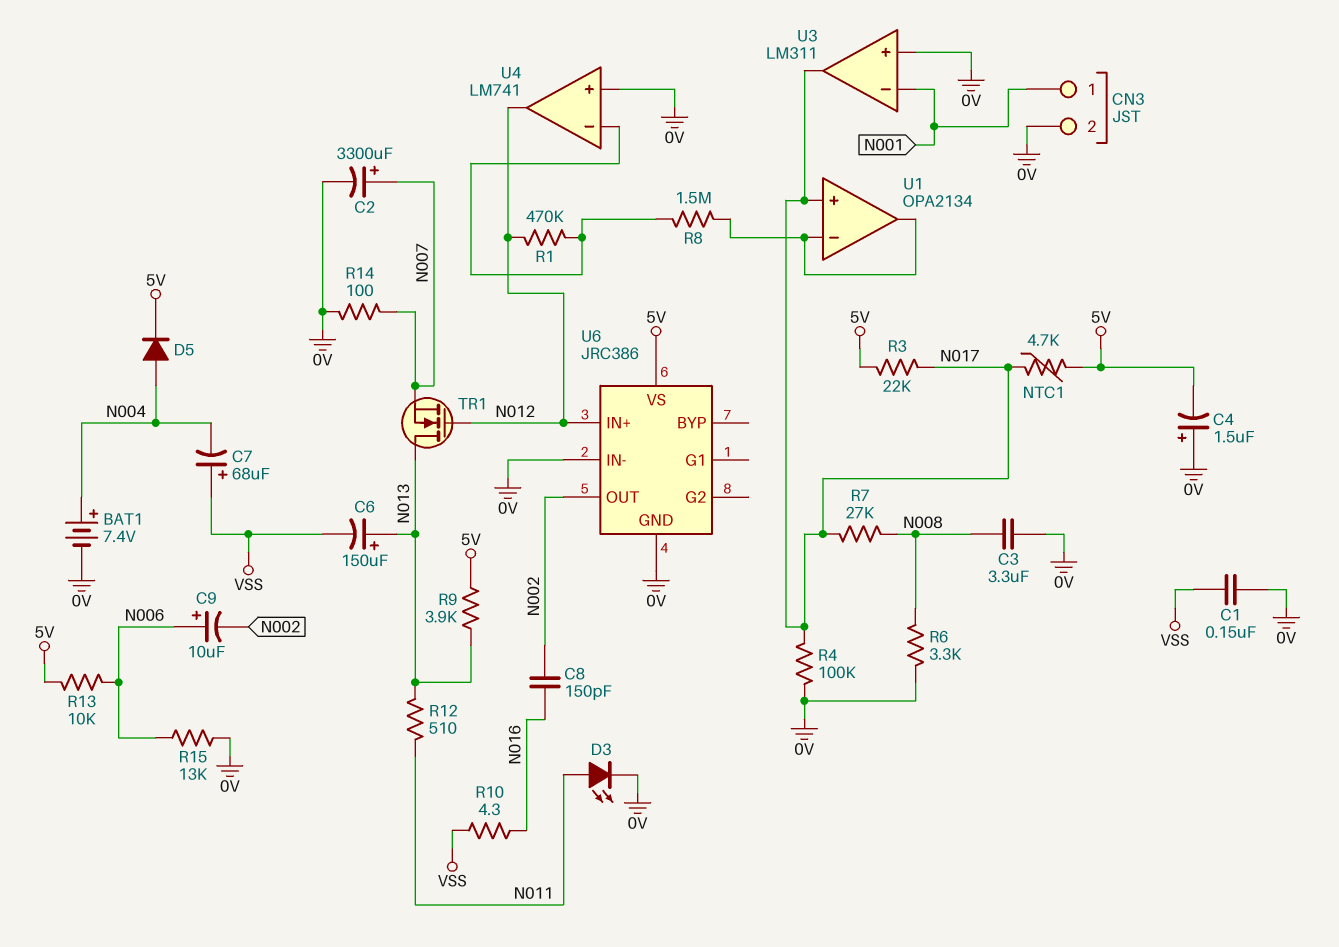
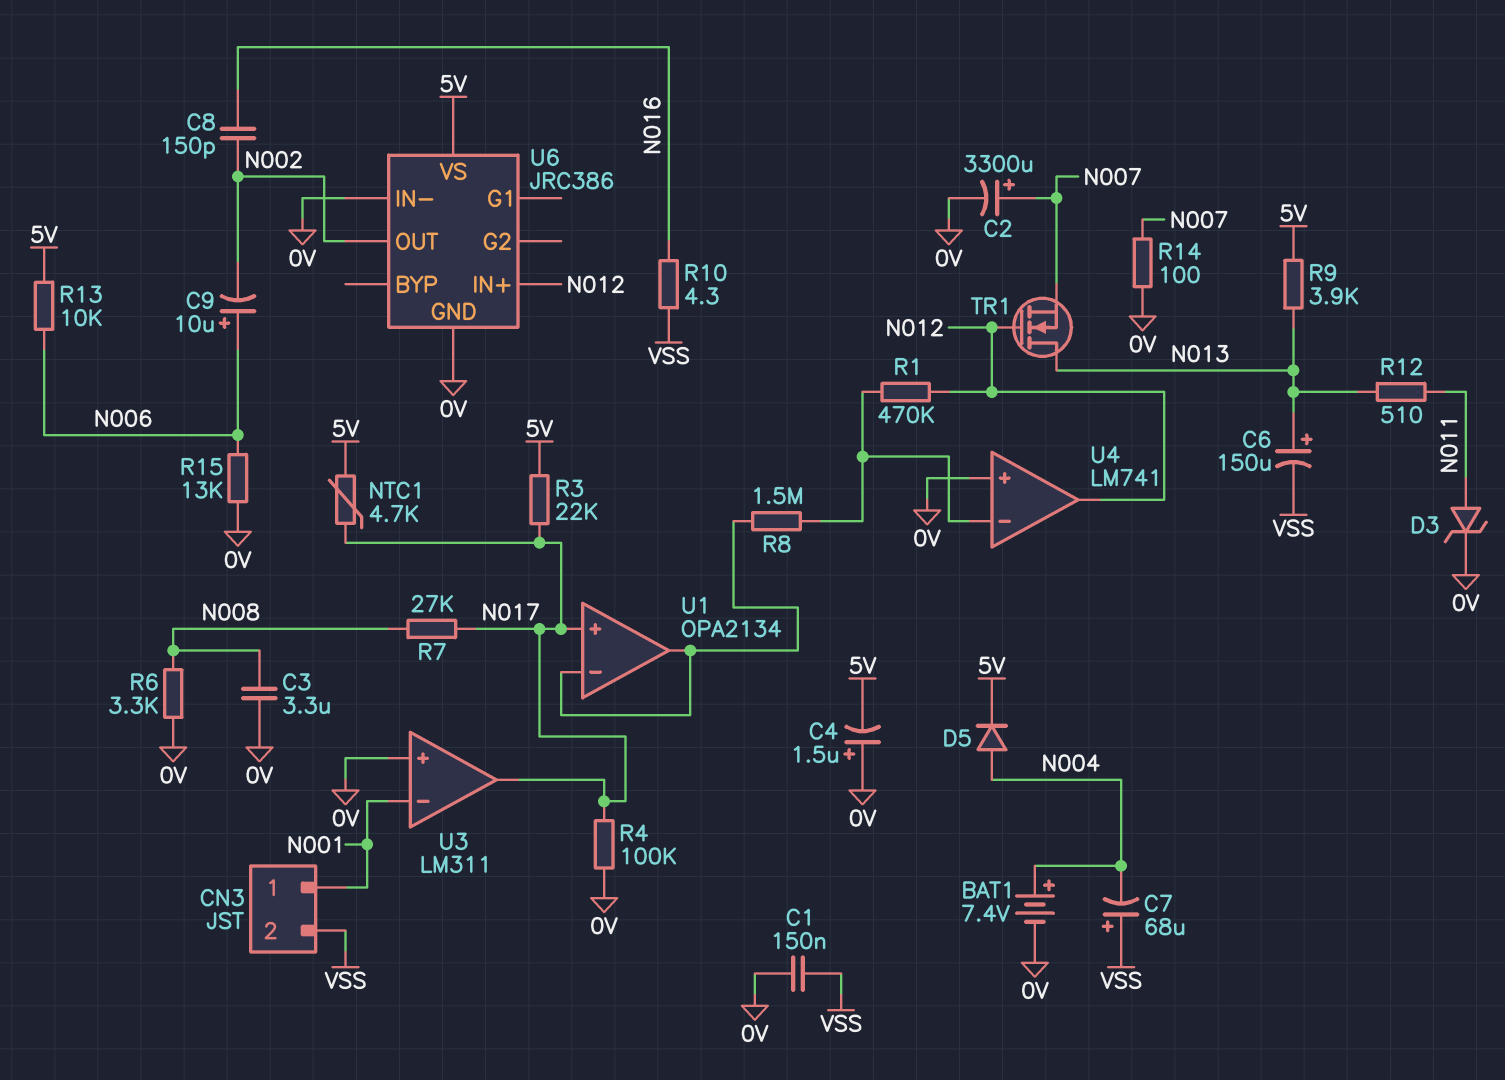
CN3 pin 2: 0V -> VSS
D3: LED (A N011, K 0V) -> zener (A N011, K 0V)

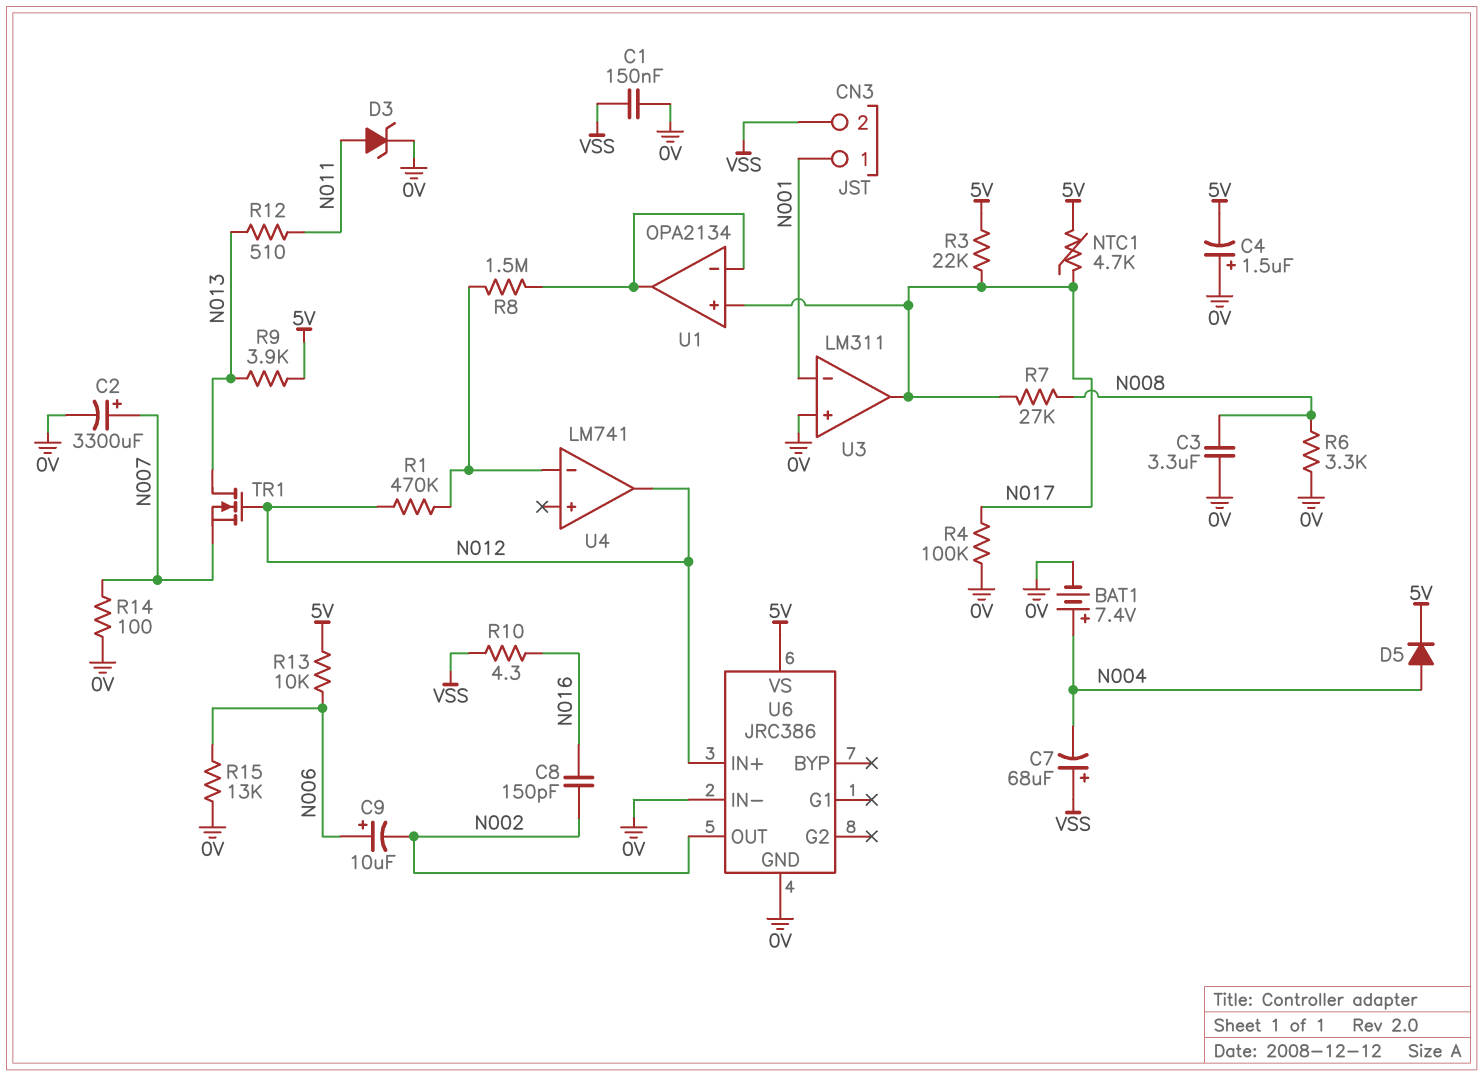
C6: 150uF (plus N013, minus VSS) -> none
U4 pin in+: 0V -> none

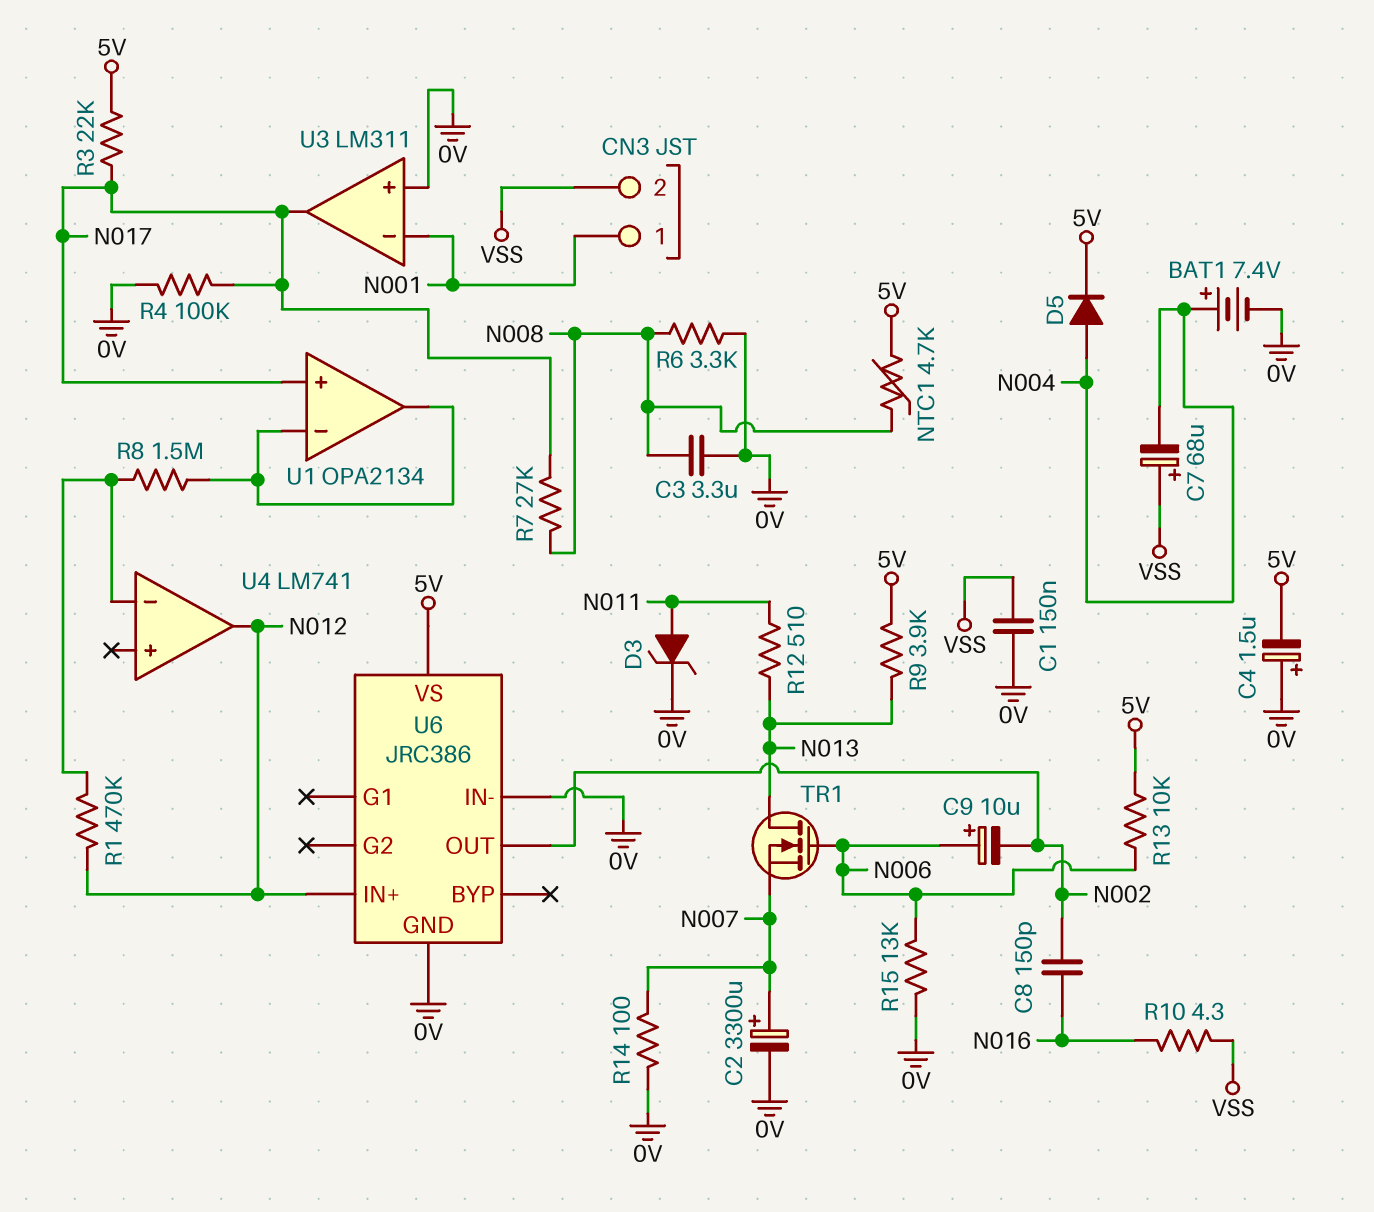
NTC1: 4.7k (5V, N017) -> 4.7k (5V, N008)
TR1: NMOS (G N012, D N013, S N007) -> NMOS (G N006, D N013, S N007)

